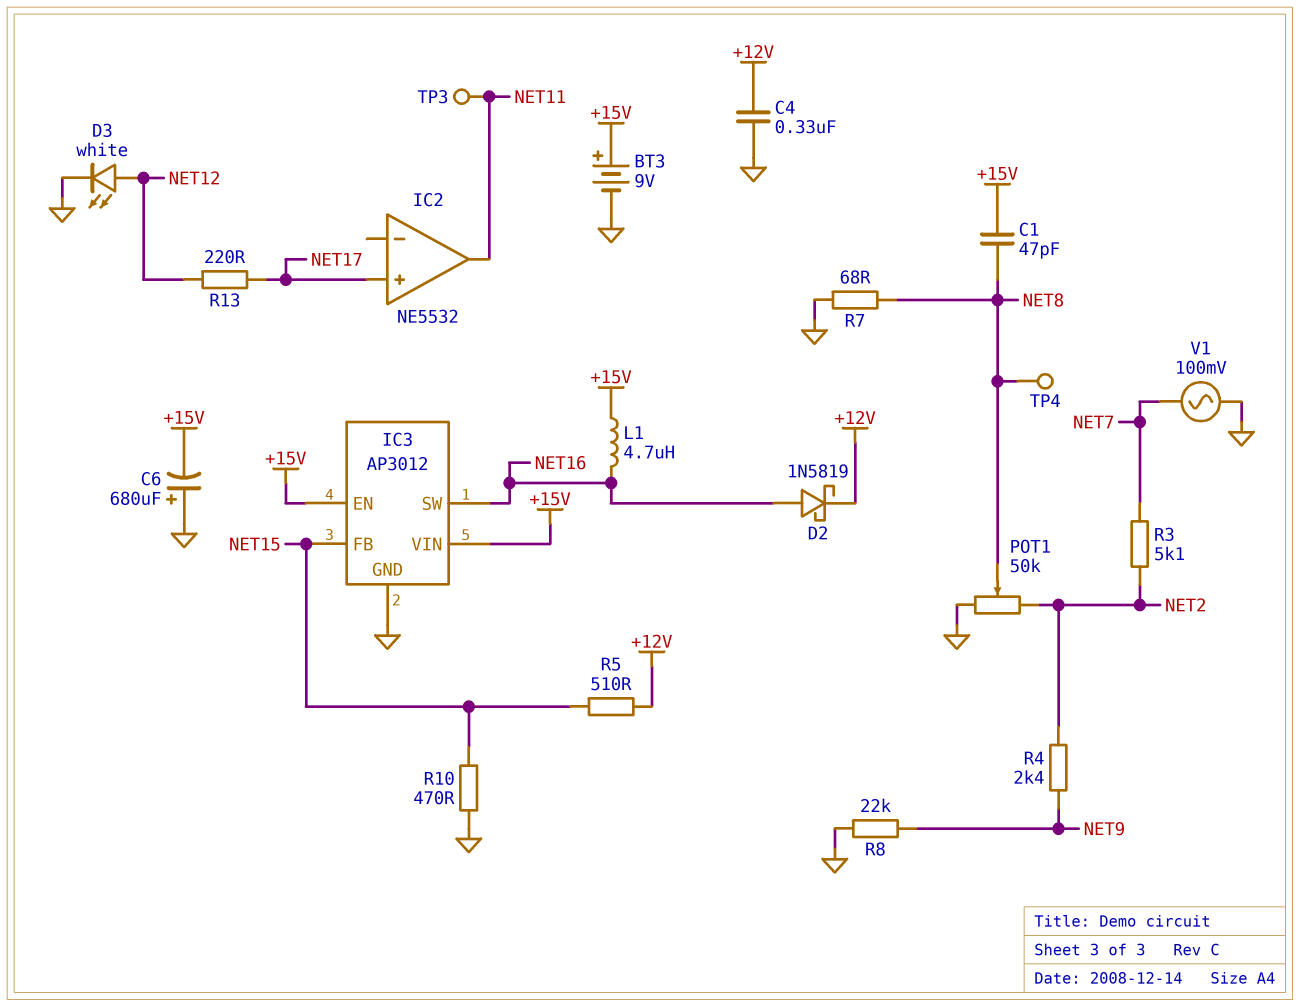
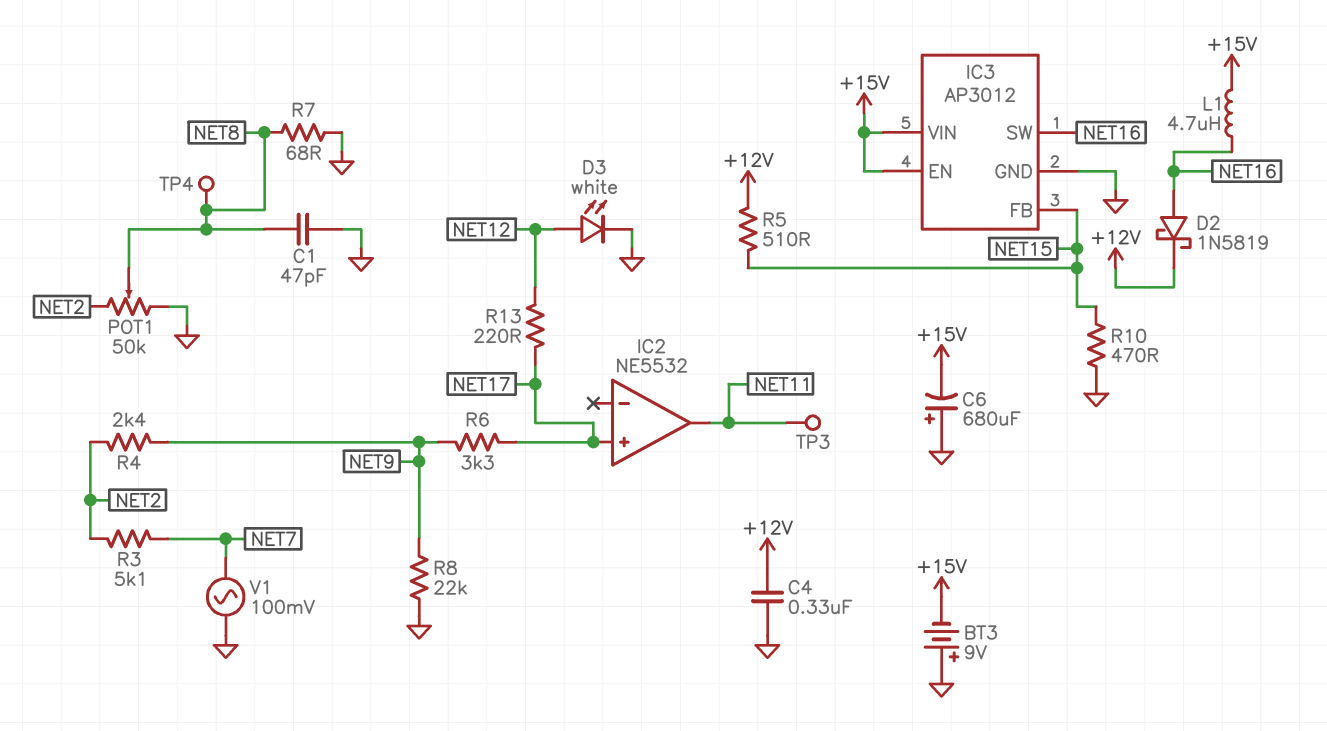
BT3: 9V (plus +15V, minus GND) -> 9V (plus GND, minus +15V)
C1: 47pF (+15V, NET8) -> 47pF (GND, NET8)
R6: none -> 3.3k (NET9, NET17)

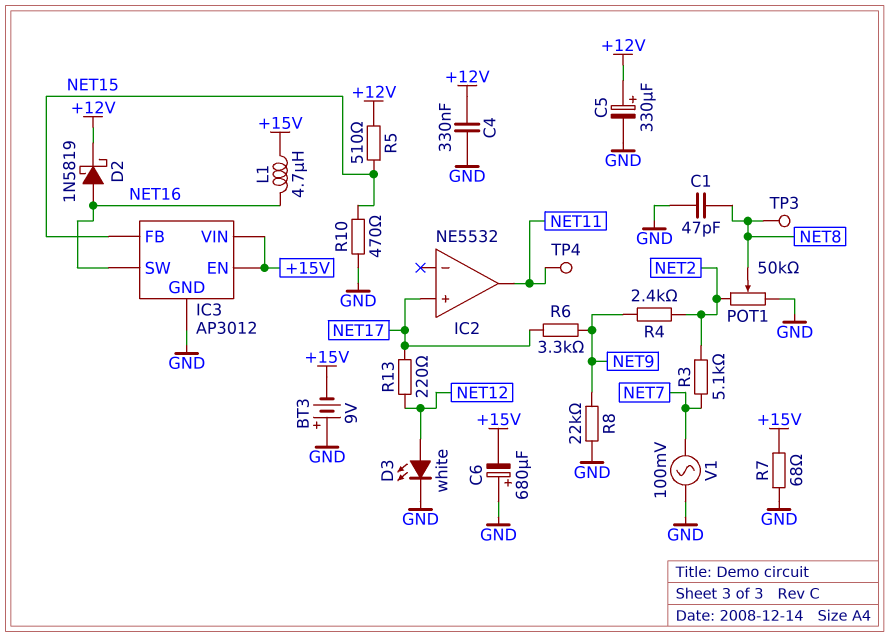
C5: none -> 330uF (plus +12V, minus GND)
R7: 68 (GND, NET8) -> 68 (+15V, GND)
TP3: test point (NET11) -> test point (NET8)
TP4: test point (NET8) -> test point (NET11)

